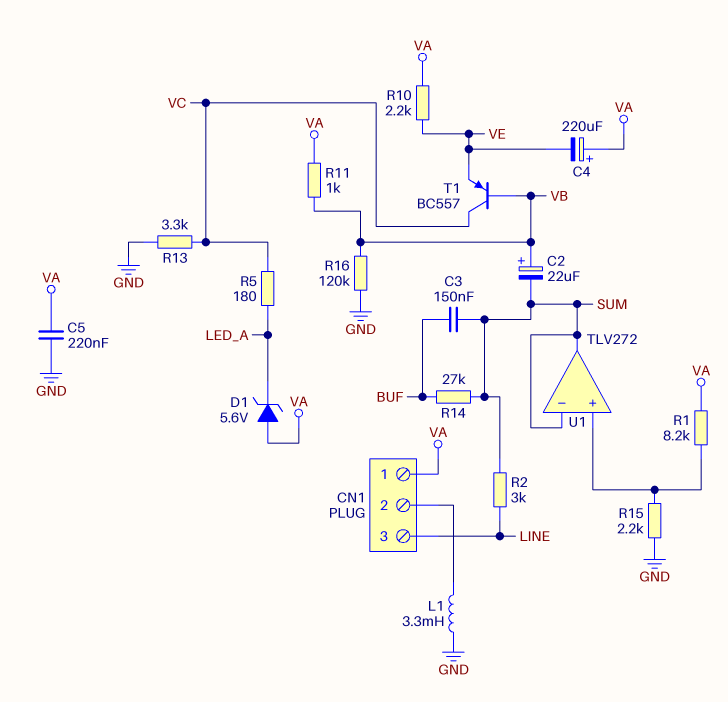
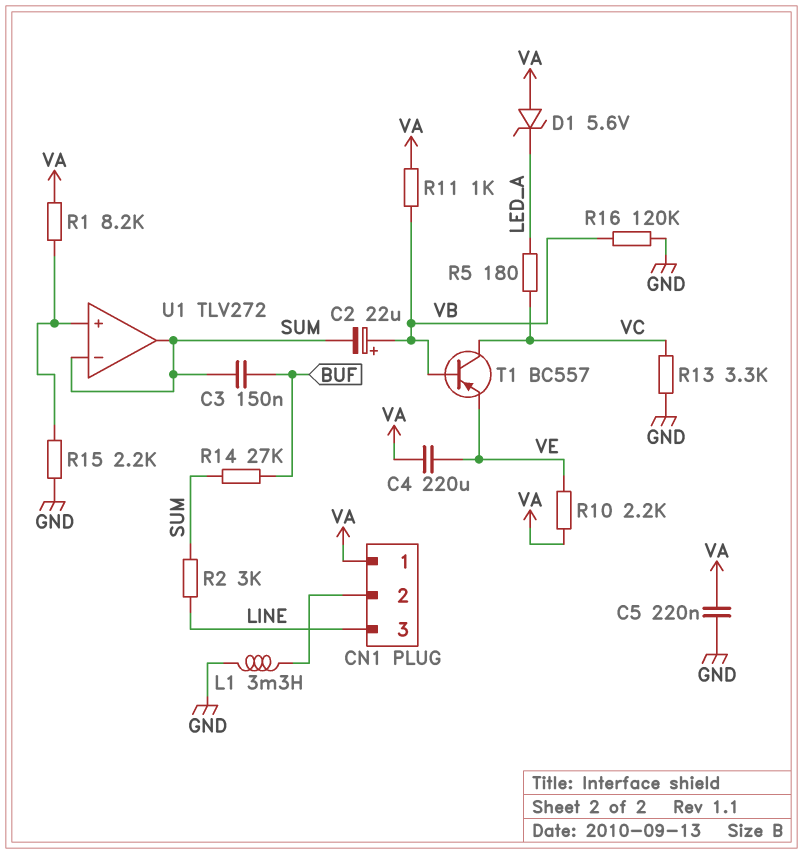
C4: 220uF (plus VA, minus VE) -> 220uF (VA, VE)

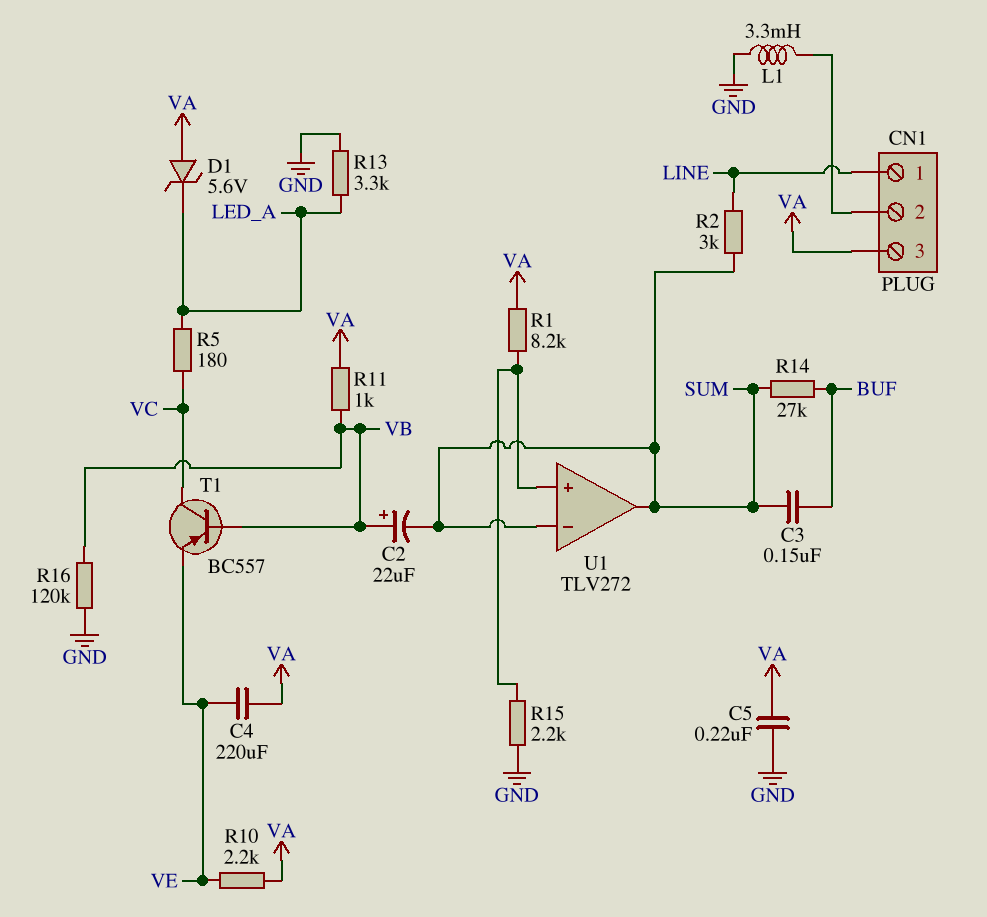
CN1 pin 1: VA -> LINE
CN1 pin 3: LINE -> VA
R13: 3.3k (GND, VC) -> 3.3k (GND, LED_A)

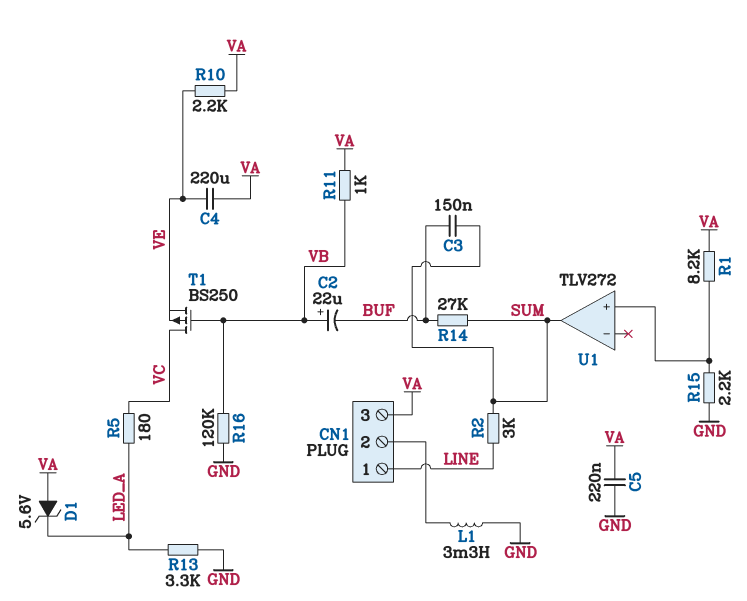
C2: 22uF (plus VB, minus SUM) -> 22uF (plus VB, minus BUF)
T1: PNP BC557 (B VB, C VC, E VE) -> PMOS BS250 (G VB, D VC, S VE)
U1 pin in-: SUM -> none

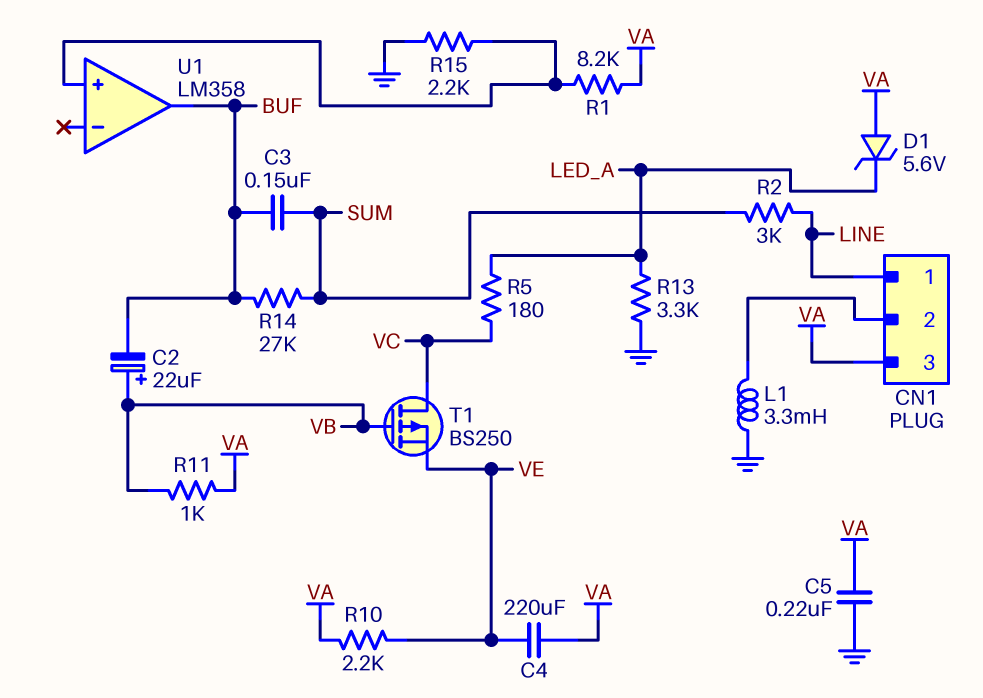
R16: 120k (GND, VB) -> none
U1: TLV272 -> LM358
U1 pin out: SUM -> BUF

